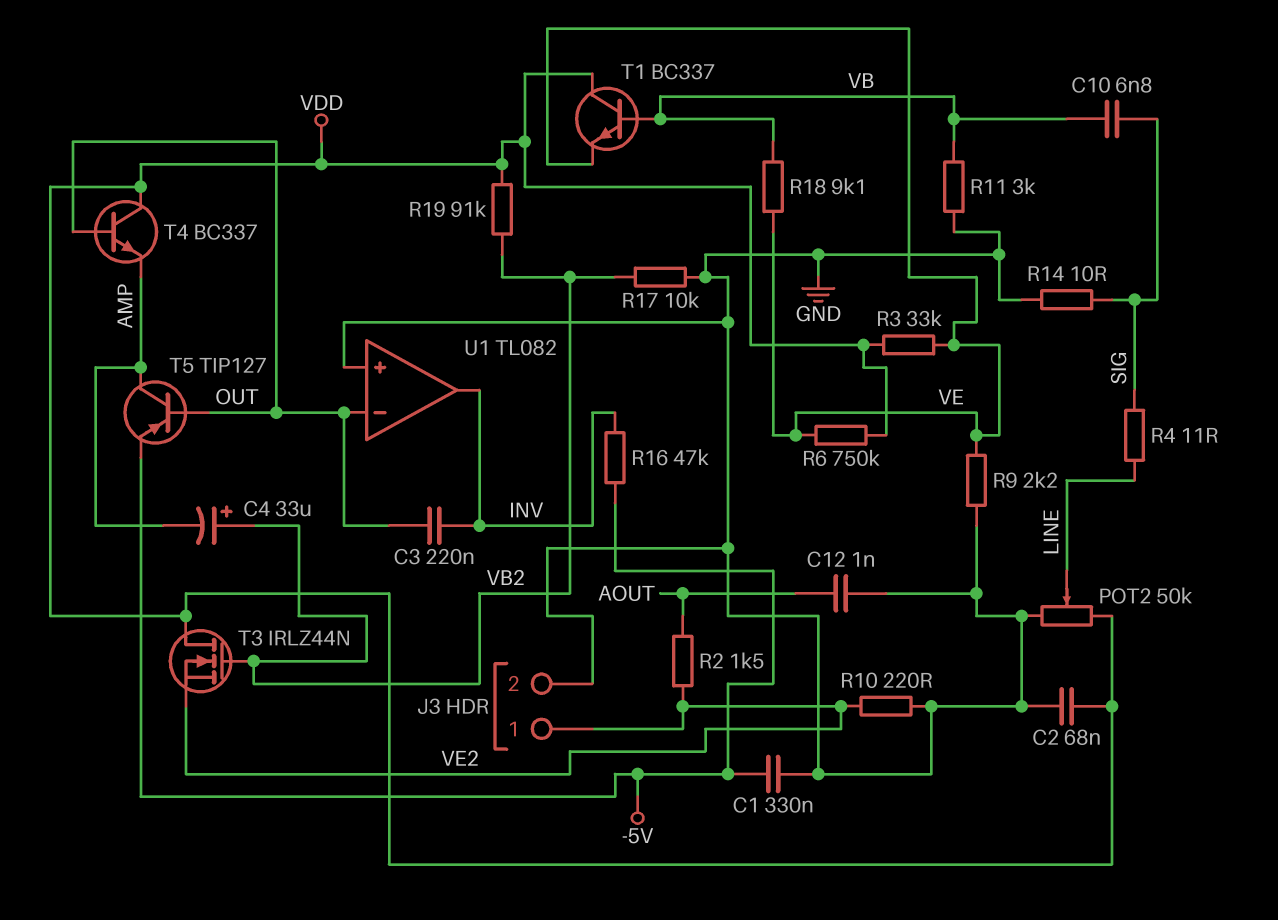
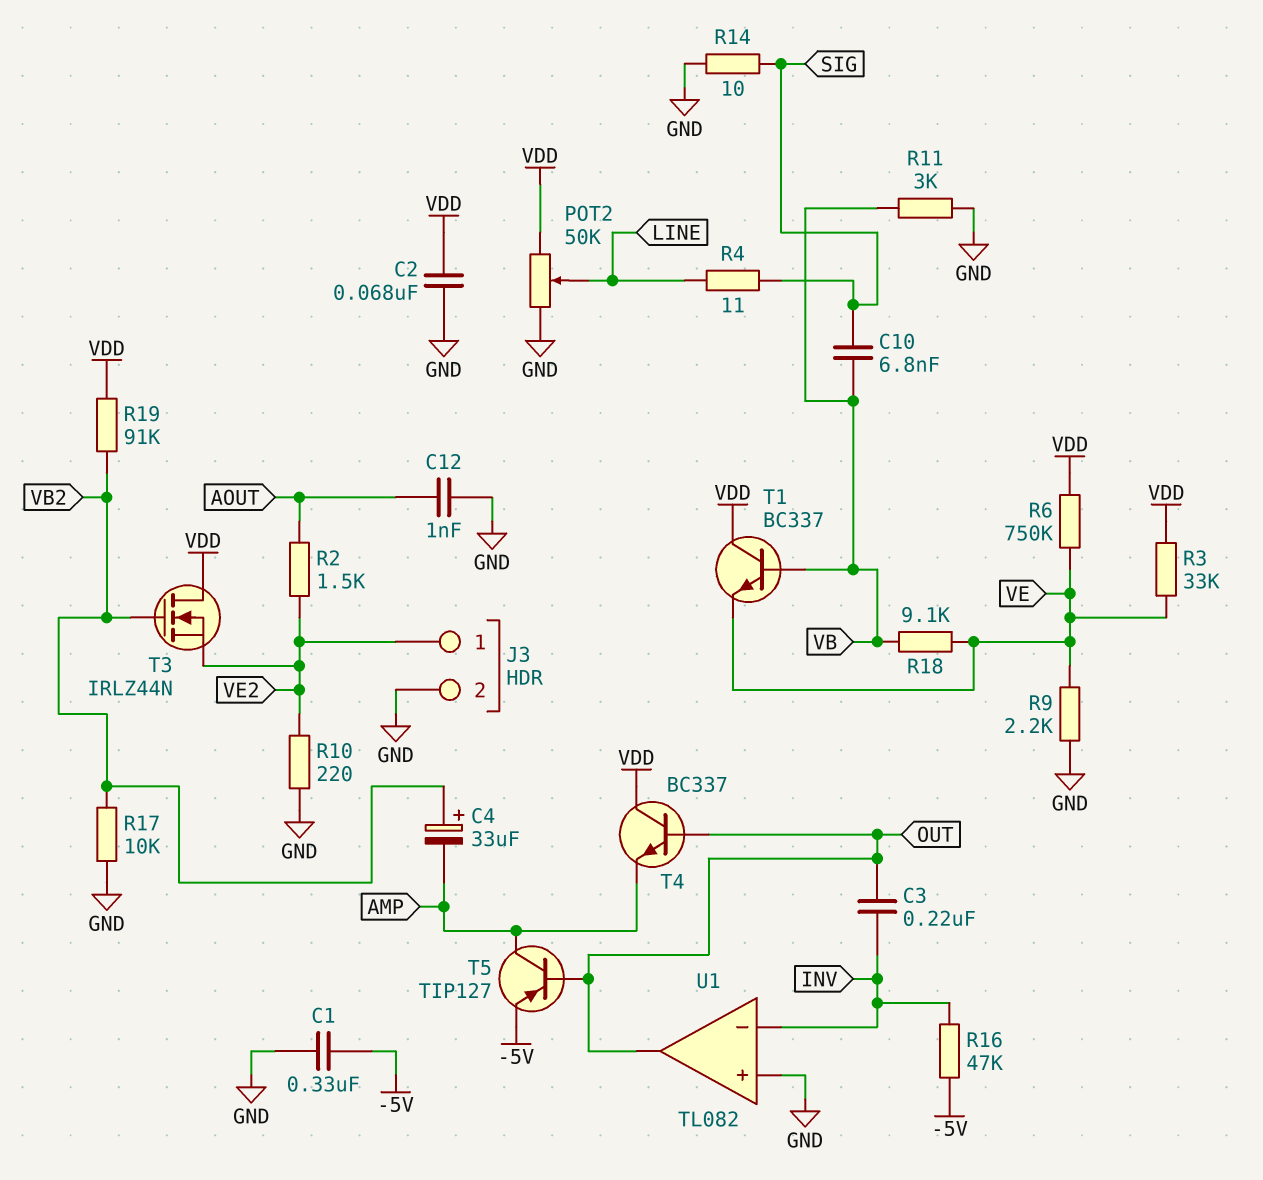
U1 pin in-: OUT -> INV
U1 pin out: INV -> OUT

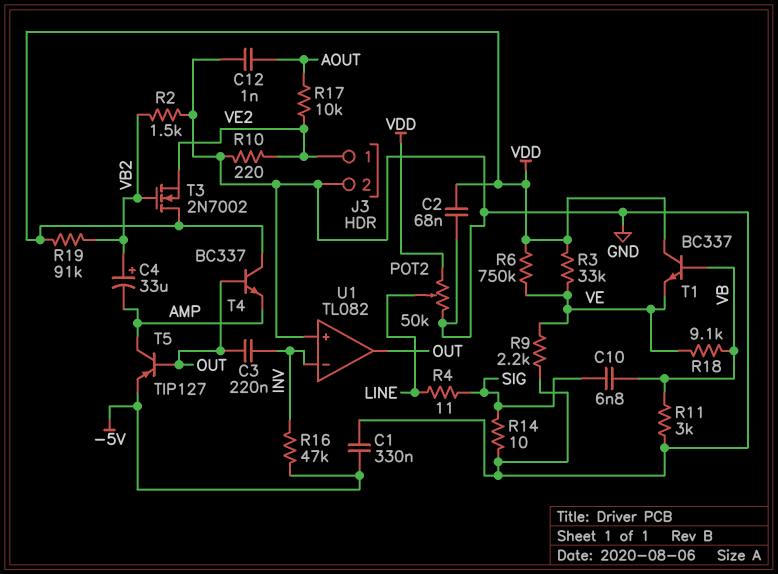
R2: 1.5k (AOUT, VE2) -> 1.5k (GND, VB2)
R17: 10k (GND, VB2) -> 10k (AOUT, VE2)
T3: NMOS IRLZ44N (G VB2, D VDD, S VE2) -> NMOS 2N7002 (G VB2, D VDD, S VE2)

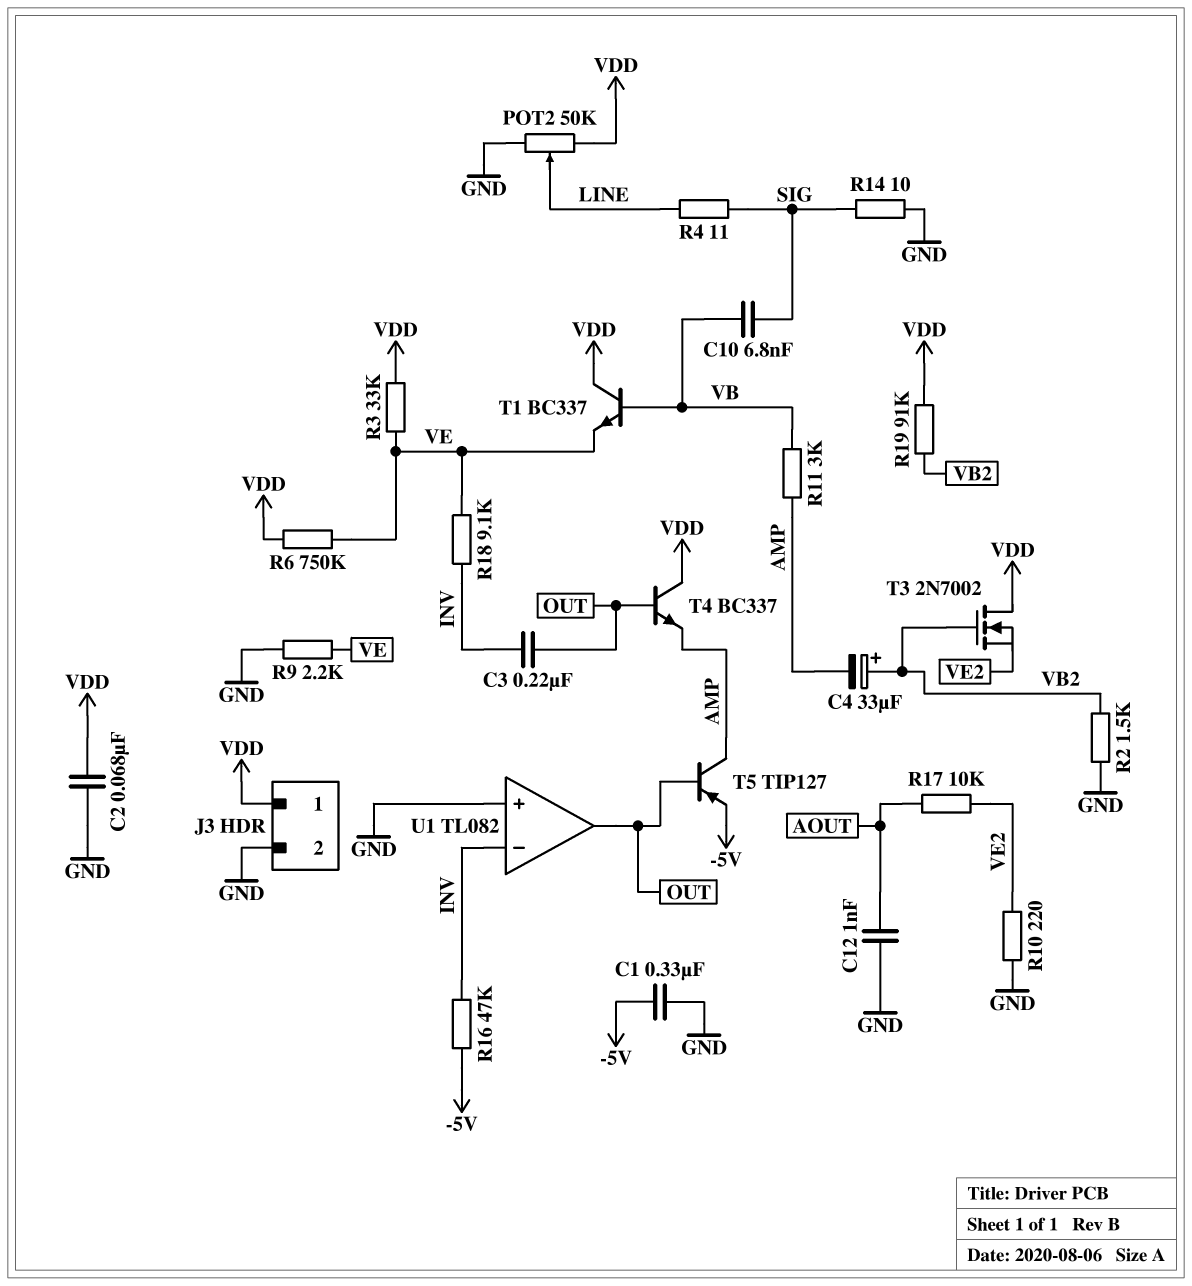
J3 pin 1: VE2 -> VDD
R11: 3k (GND, VB) -> 3k (AMP, VB)
R18: 9.1k (VB, VE) -> 9.1k (INV, VE)

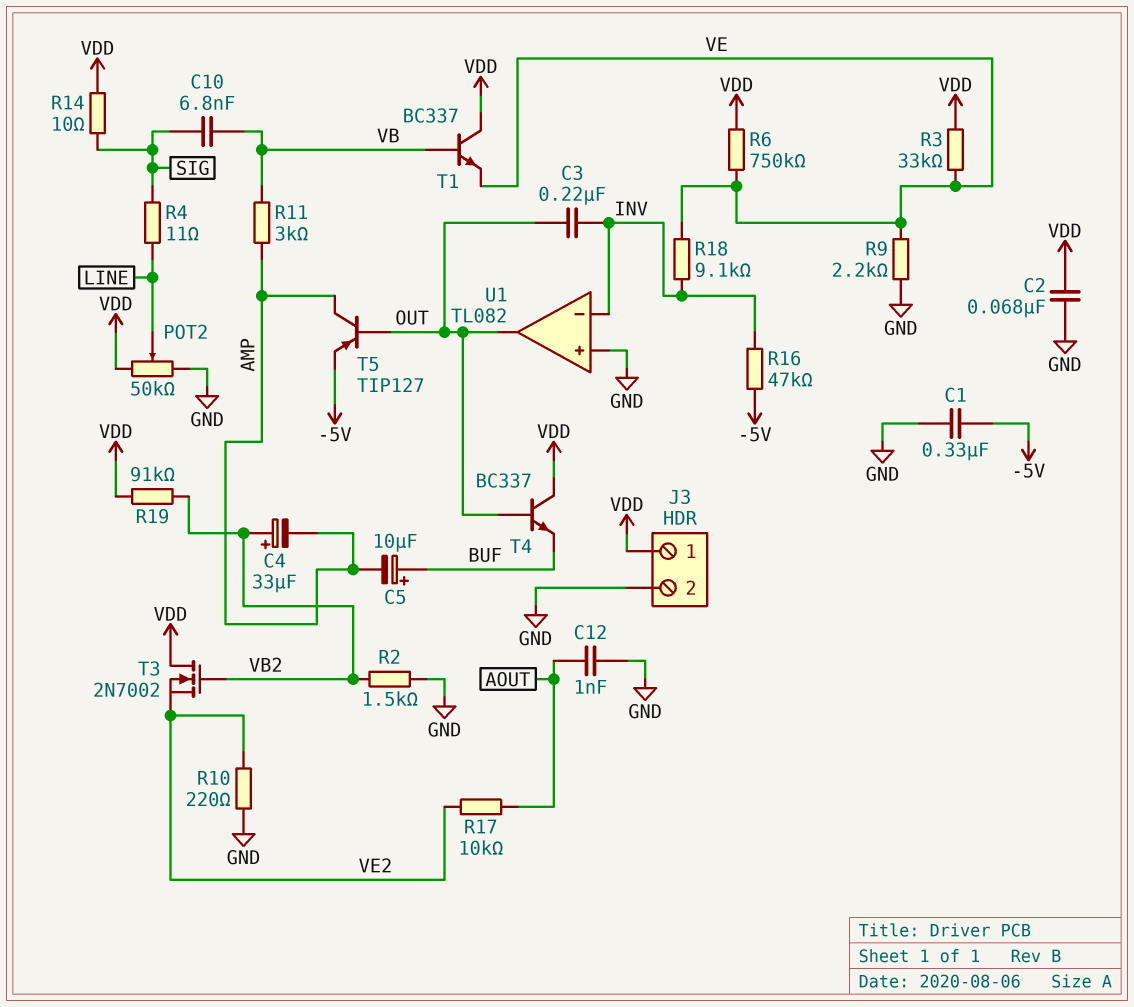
C5: none -> 10uF (plus BUF, minus AMP)
R14: 10 (GND, SIG) -> 10 (SIG, VDD)
T4: NPN BC337 (B OUT, C VDD, E AMP) -> NPN BC337 (B OUT, C VDD, E BUF)

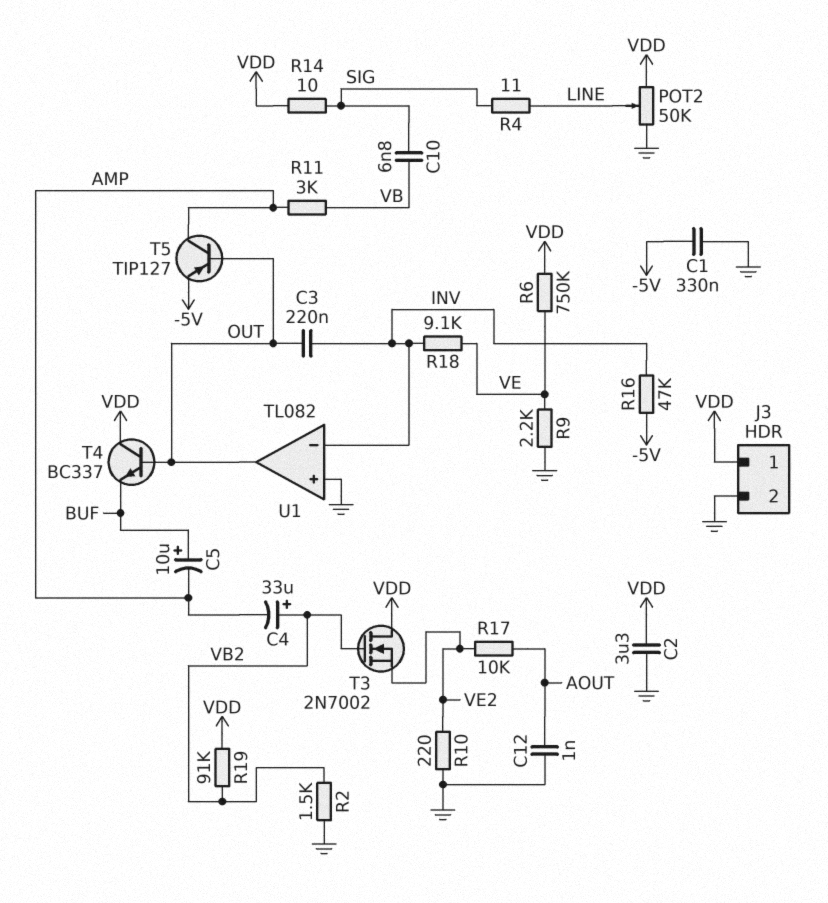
C2: 68nF (GND, VDD) -> 3.3uF (GND, VDD)
R3: 33k (VDD, VE) -> none
T1: NPN BC337 (B VB, C VDD, E VE) -> none

